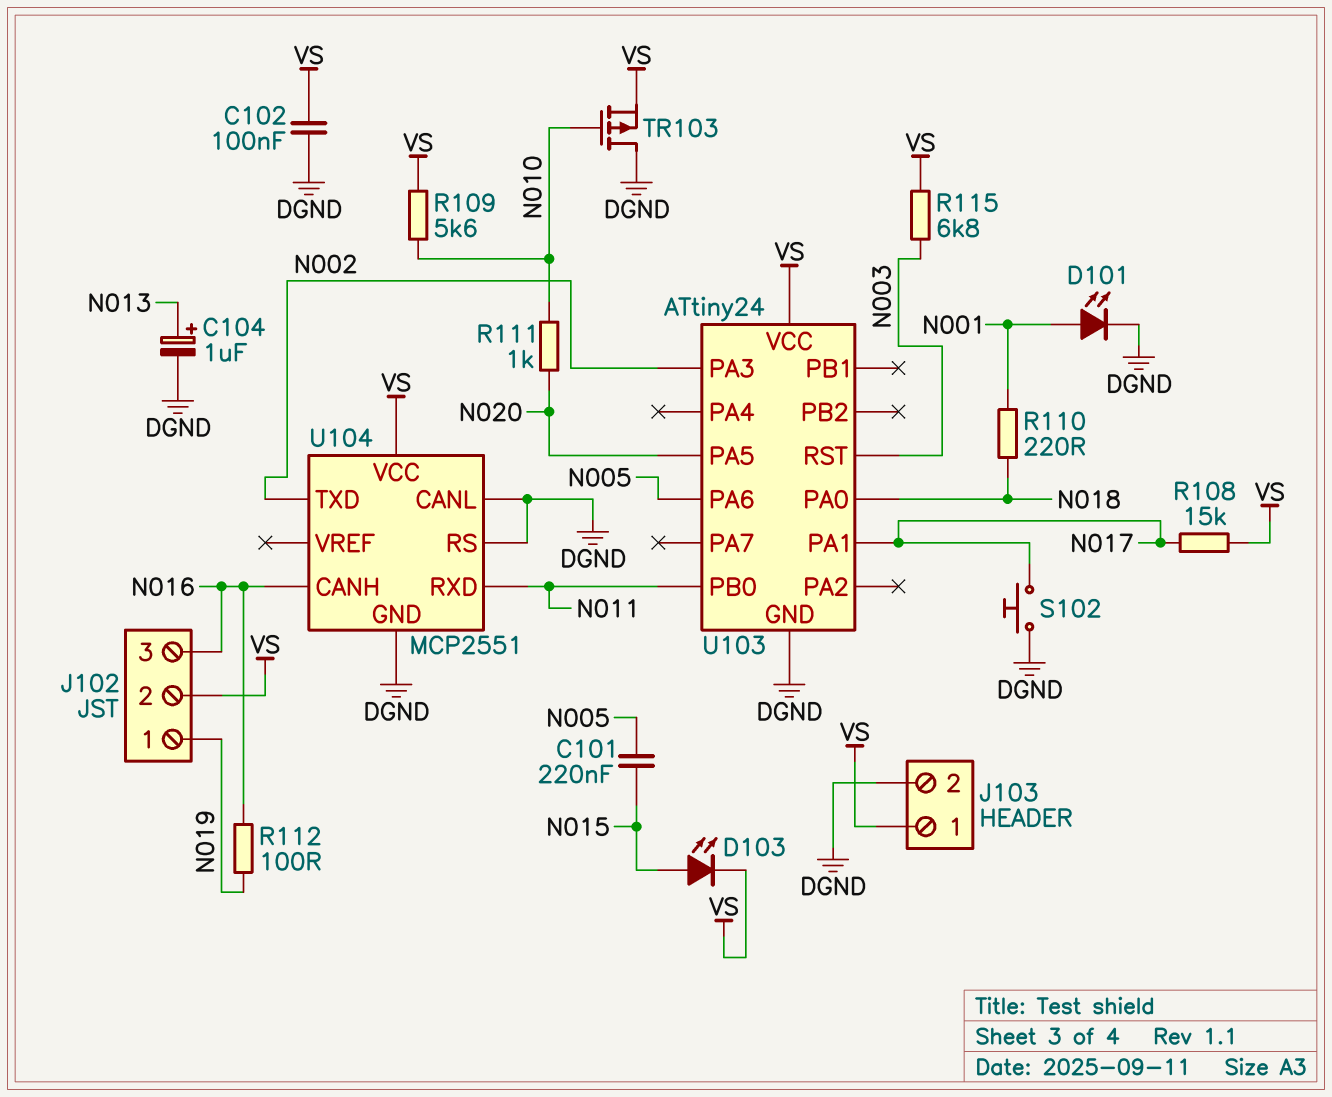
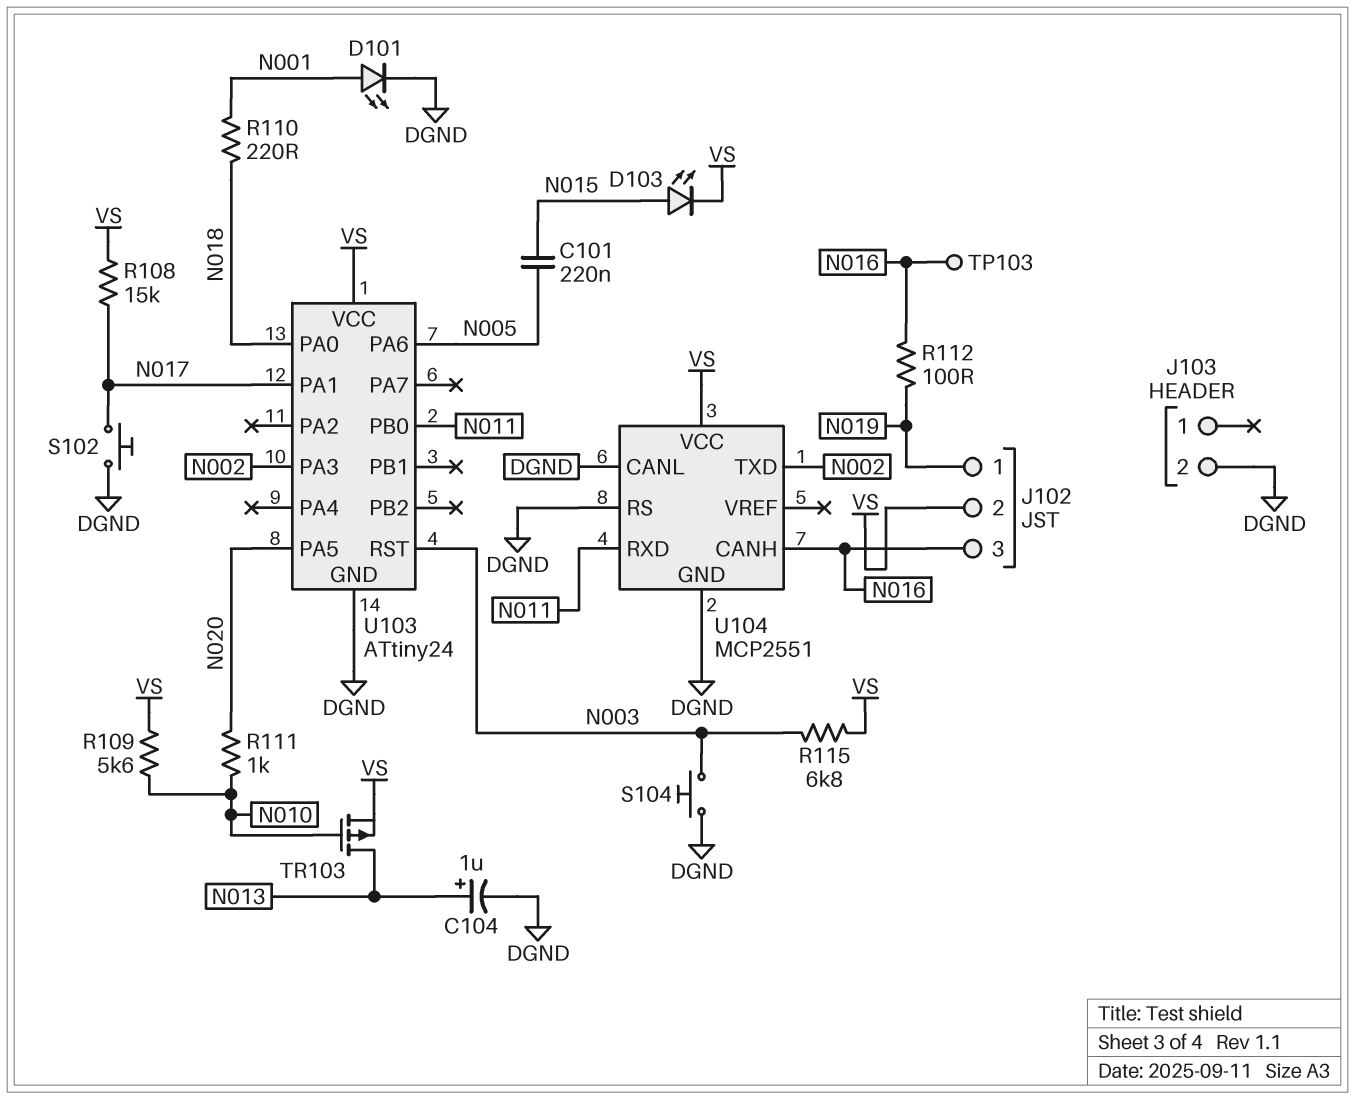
C102: 100nF (DGND, VS) -> none
J103 pin 1: VS -> none
S104: none -> button (DGND, N003)
TP103: none -> test point (N016)
TR103: PMOS (G N010, D DGND, S VS) -> PMOS (G N010, D N013, S VS)

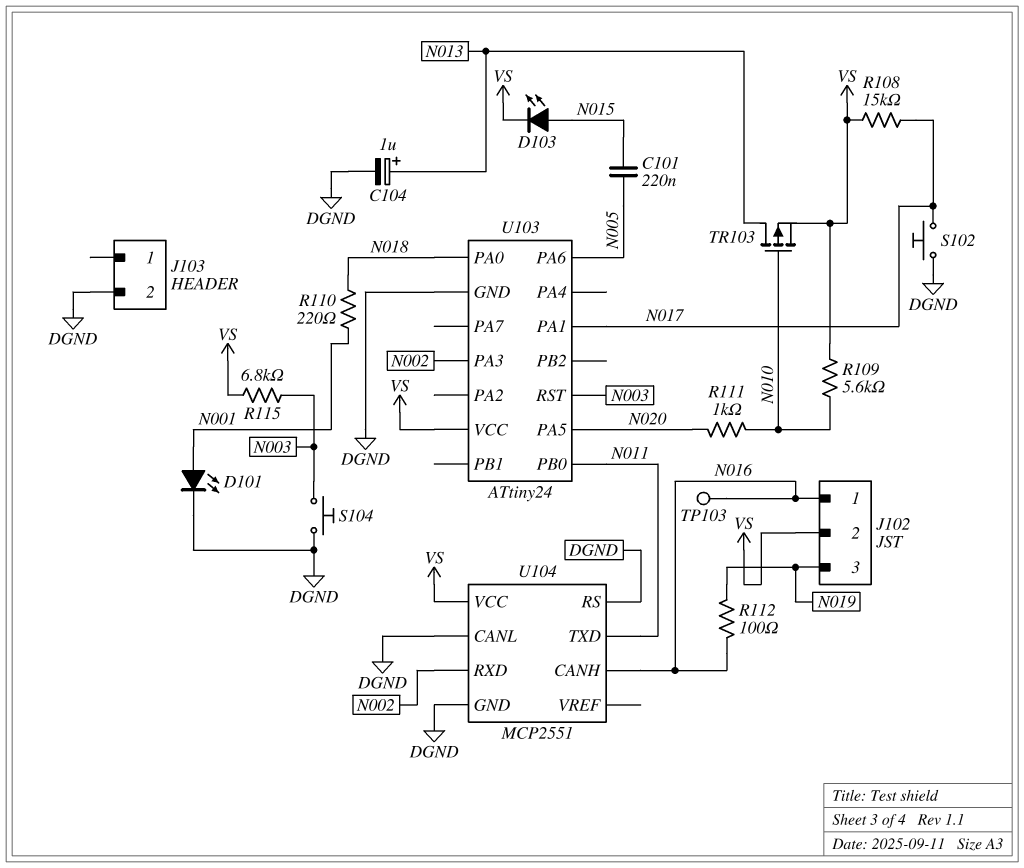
J102 pin 1: N019 -> N016
J102 pin 3: N016 -> N019
U104 pin RXD: N011 -> N002
U104 pin TXD: N002 -> N011

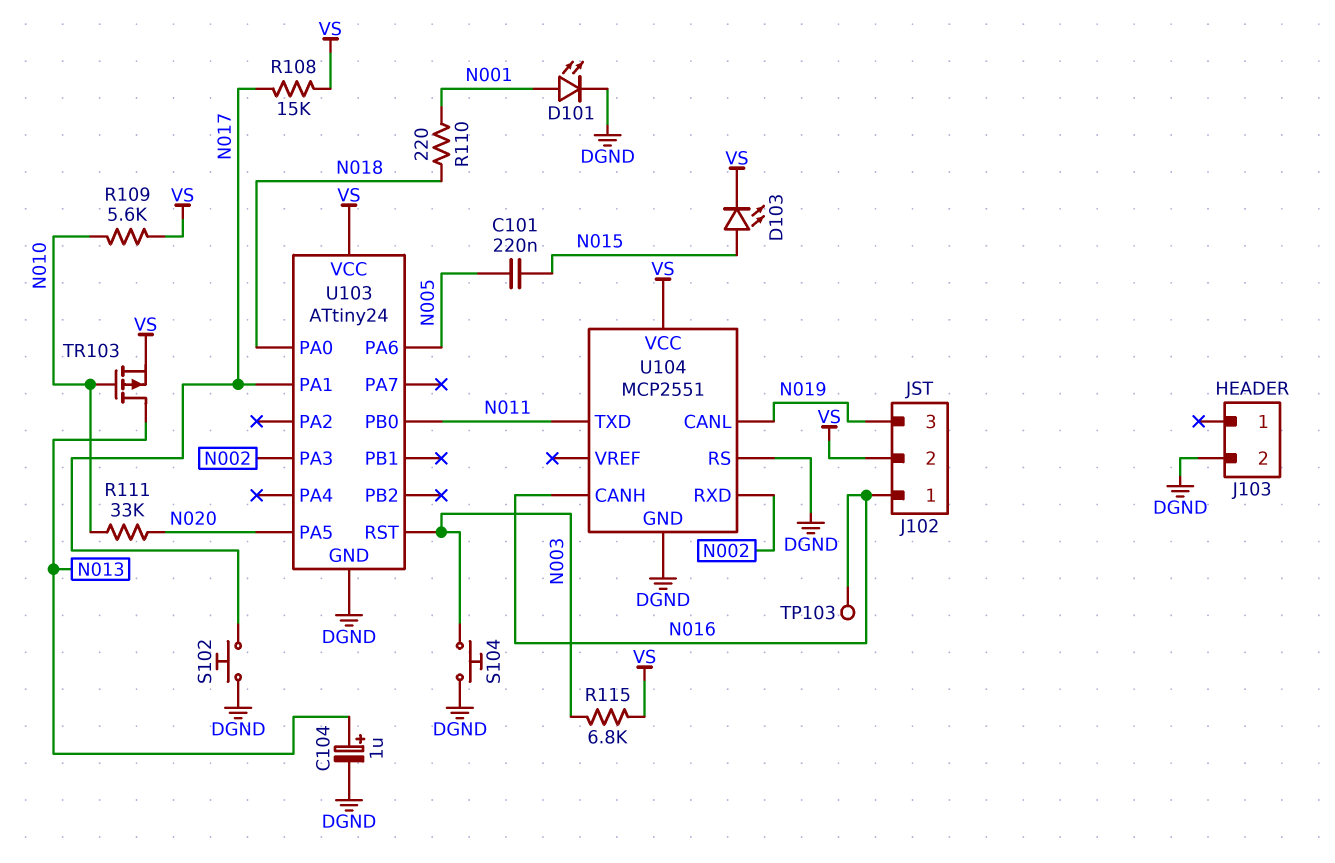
R111: 1k (N010, N020) -> 33k (N010, N020)
R112: 100 (N016, N019) -> none
U104 pin CANL: DGND -> N019

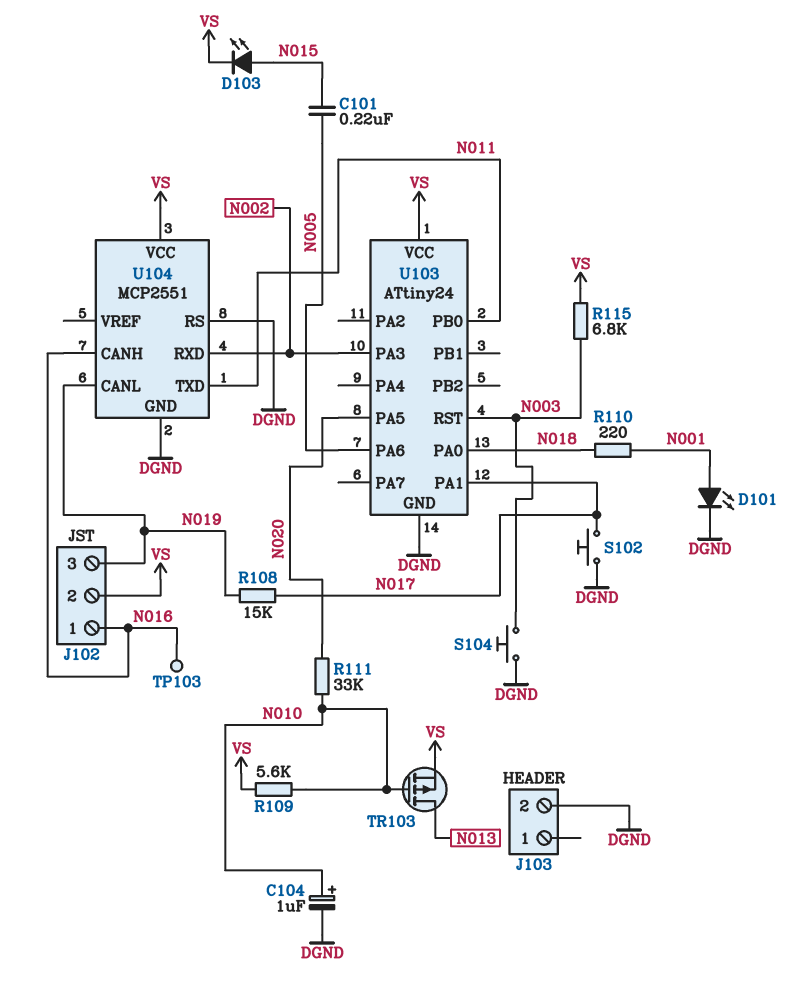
C104: 1uF (plus N013, minus DGND) -> 1uF (plus N010, minus DGND)
R108: 15k (N017, VS) -> 15k (N017, N019)

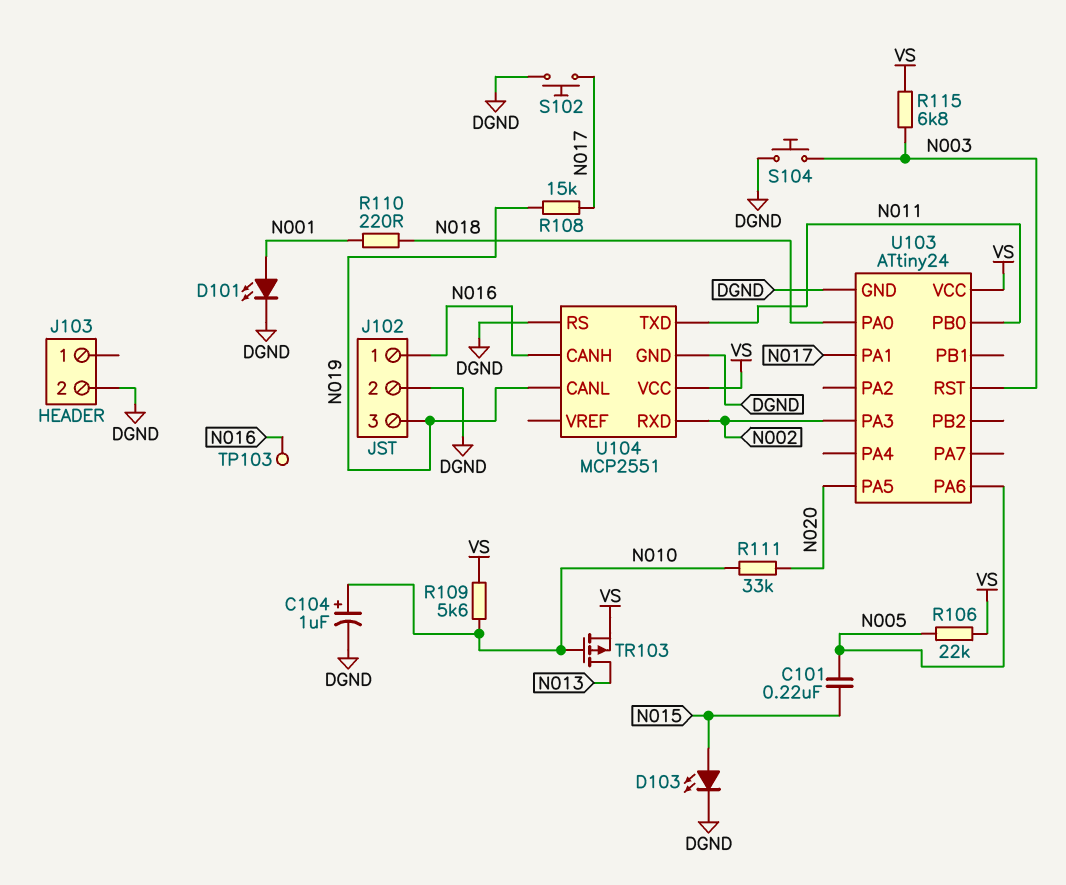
D103: LED (A N015, K VS) -> LED (A N015, K DGND)
J102 pin 2: VS -> DGND
R106: none -> 22k (N005, VS)

